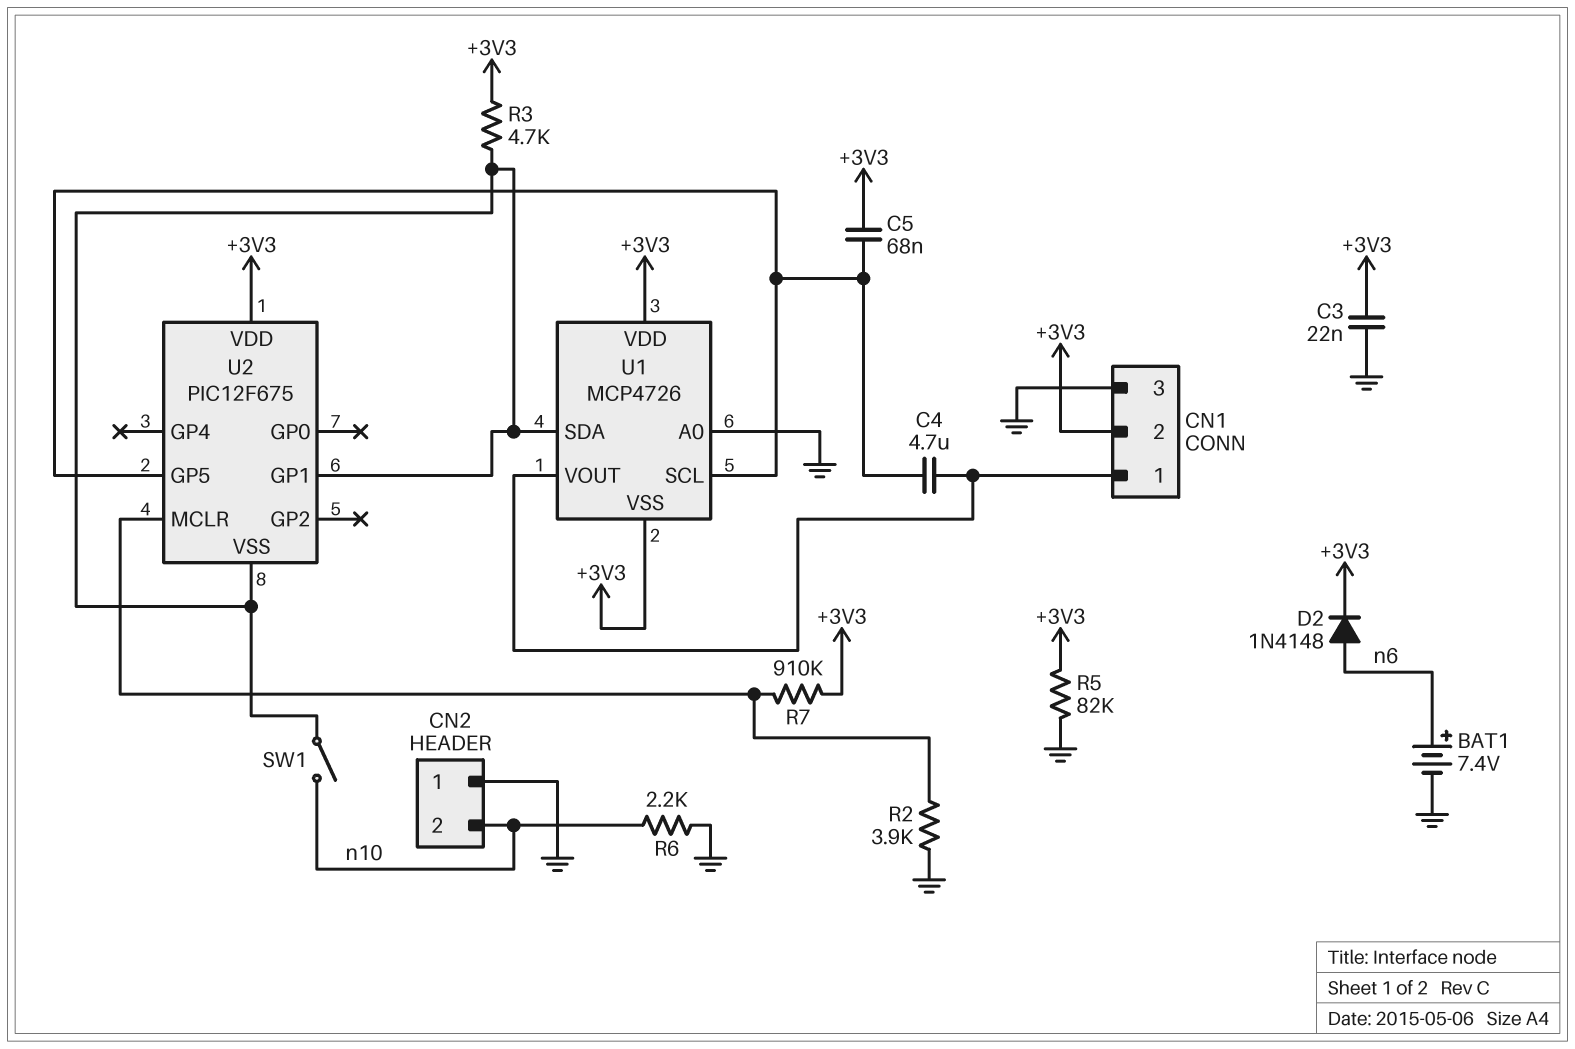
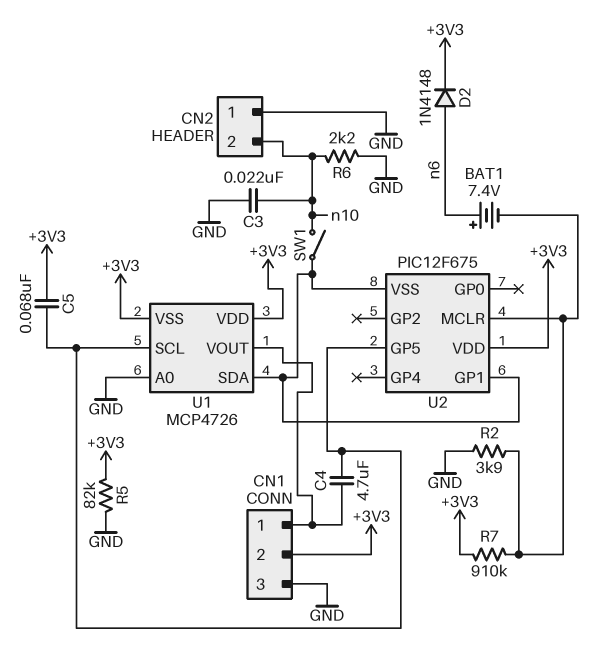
BAT1: 7.4V (plus n6, minus GND) -> 7.4V (plus n6, minus U2/MCLR)
C3: 22nF (+3V3, GND) -> 22nF (GND, n10)
R3: 4.7k (+3V3, U1/SDA) -> none

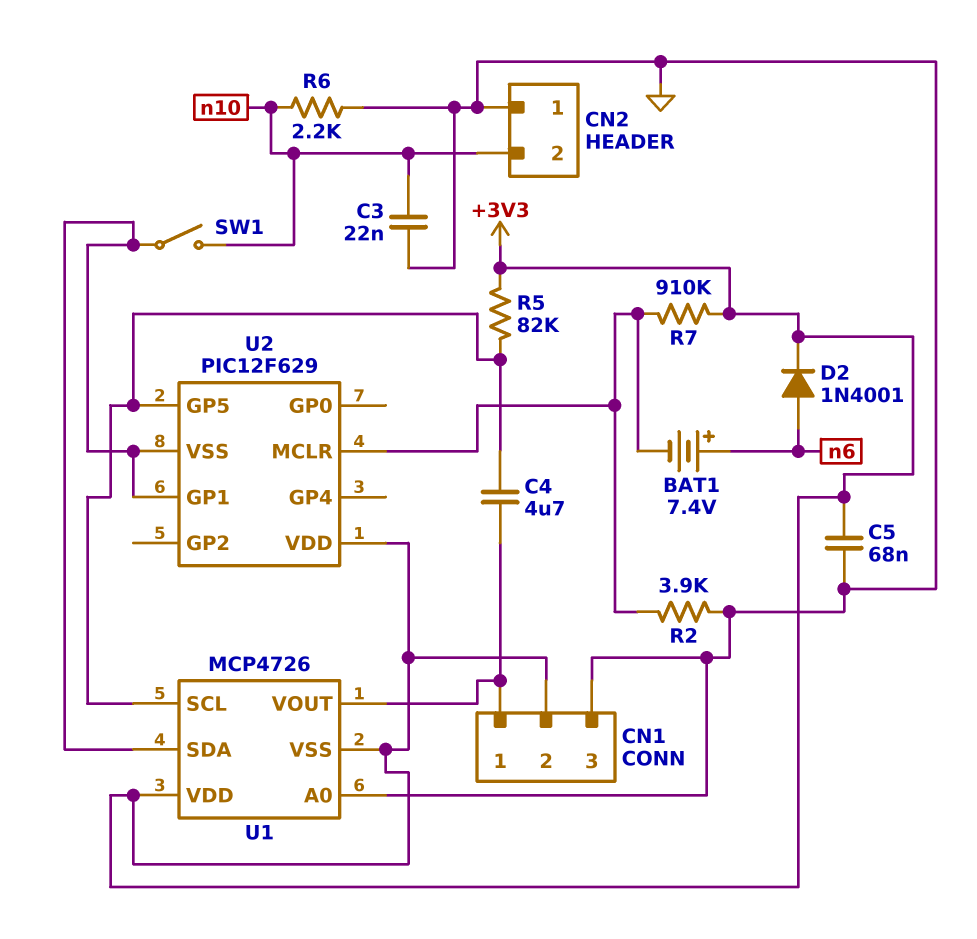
C5: 68nF (+3V3, U1/SCL) -> 68nF (+3V3, GND)
D2: diode 1N4148 (A n6, K +3V3) -> diode 1N4001 (A n6, K +3V3)
R5: 82k (+3V3, GND) -> 82k (+3V3, U1/SCL)
U2: PIC12F675 -> PIC12F629

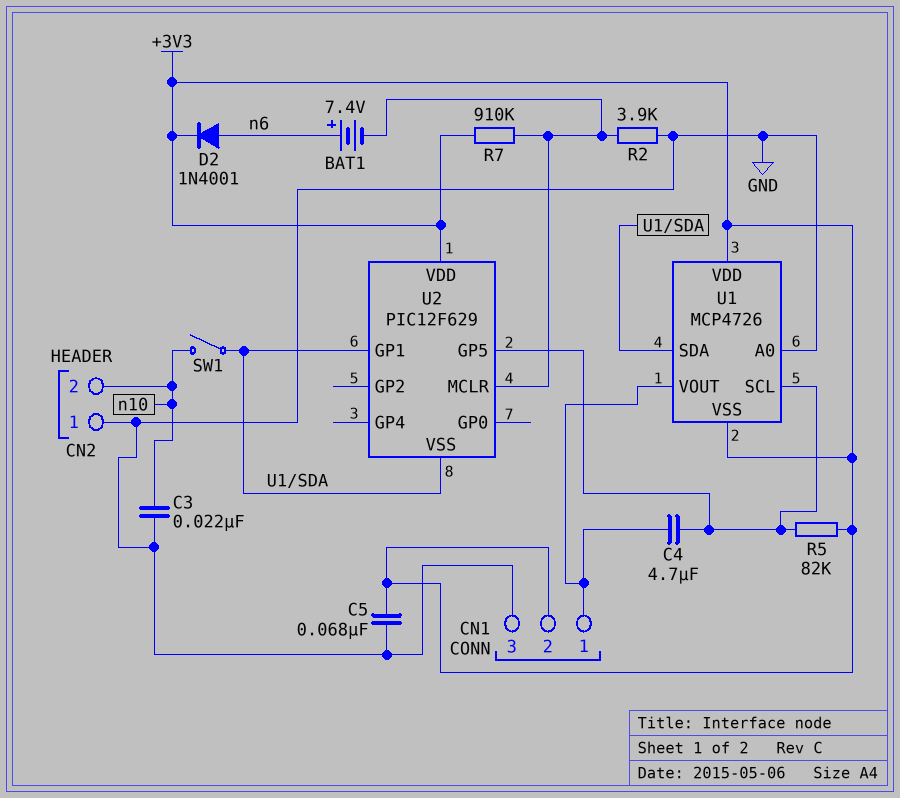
R6: 2.2k (GND, n10) -> none

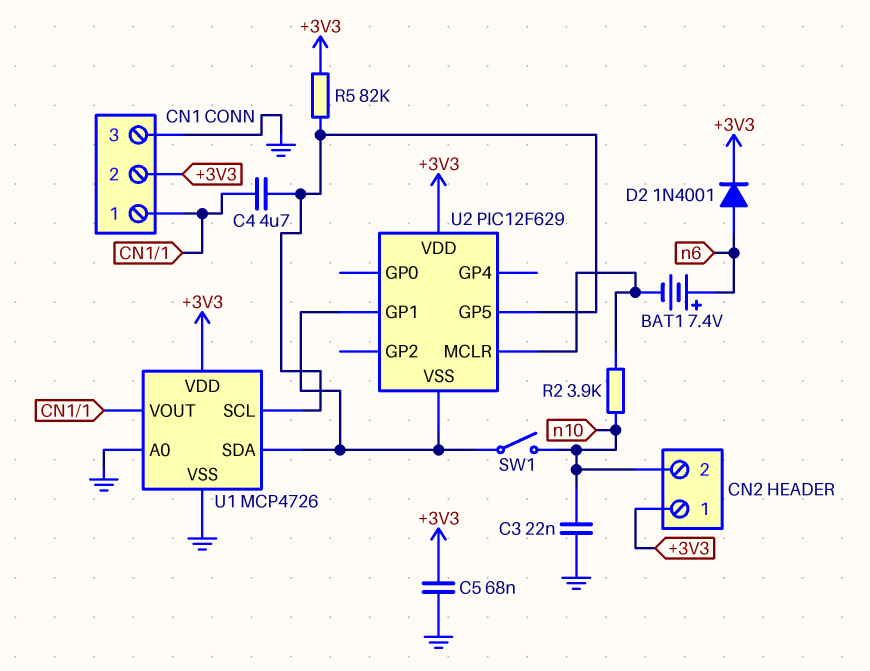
CN2 pin 1: GND -> +3V3
R2: 3.9k (GND, U2/MCLR) -> 3.9k (U2/MCLR, n10)
R7: 910k (+3V3, U2/MCLR) -> none
U1 pin VSS: +3V3 -> GND

